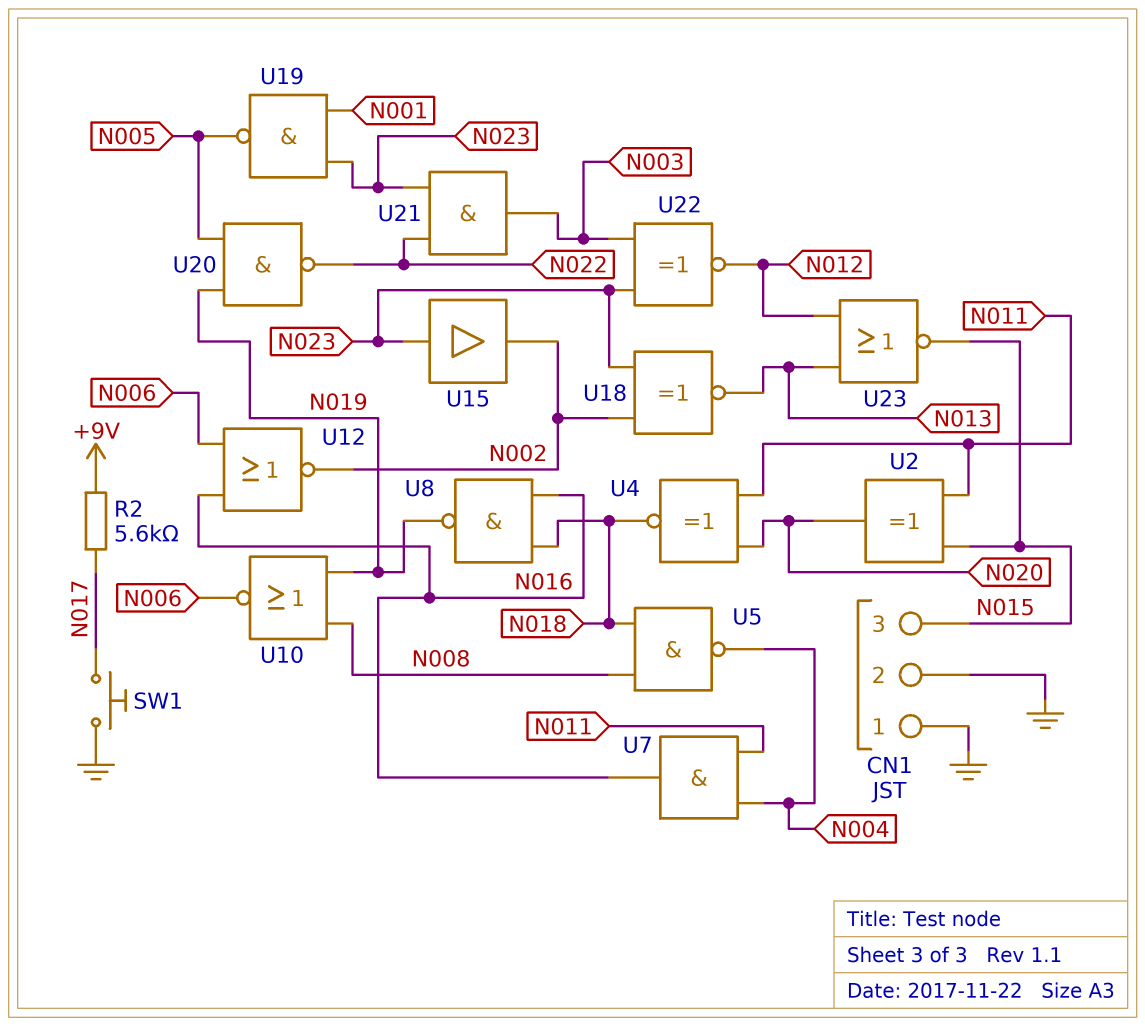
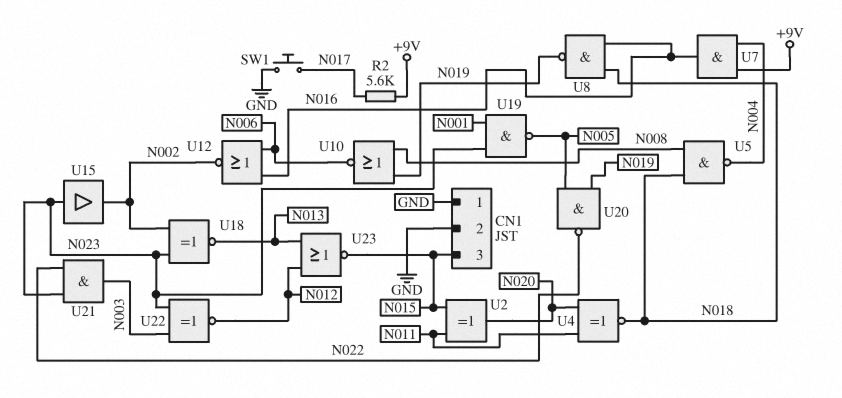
U7: AND (in N004, in N011, out N016) -> AND (in +9V, in N004, out N016)

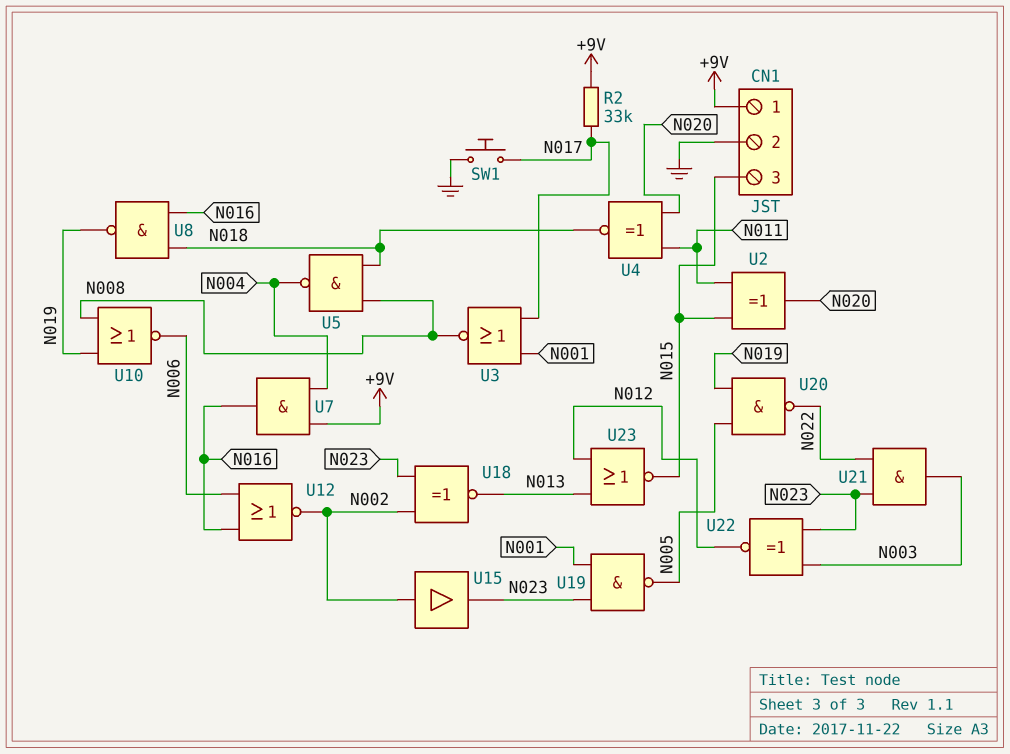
CN1 pin 1: GND -> +9V
R2: 5.6k (+9V, N017) -> 33k (+9V, N017)
U3: none -> NOR (in N001, in N017, out N008)
U15: buffer (in N023, out N002) -> buffer (in N002, out N023)

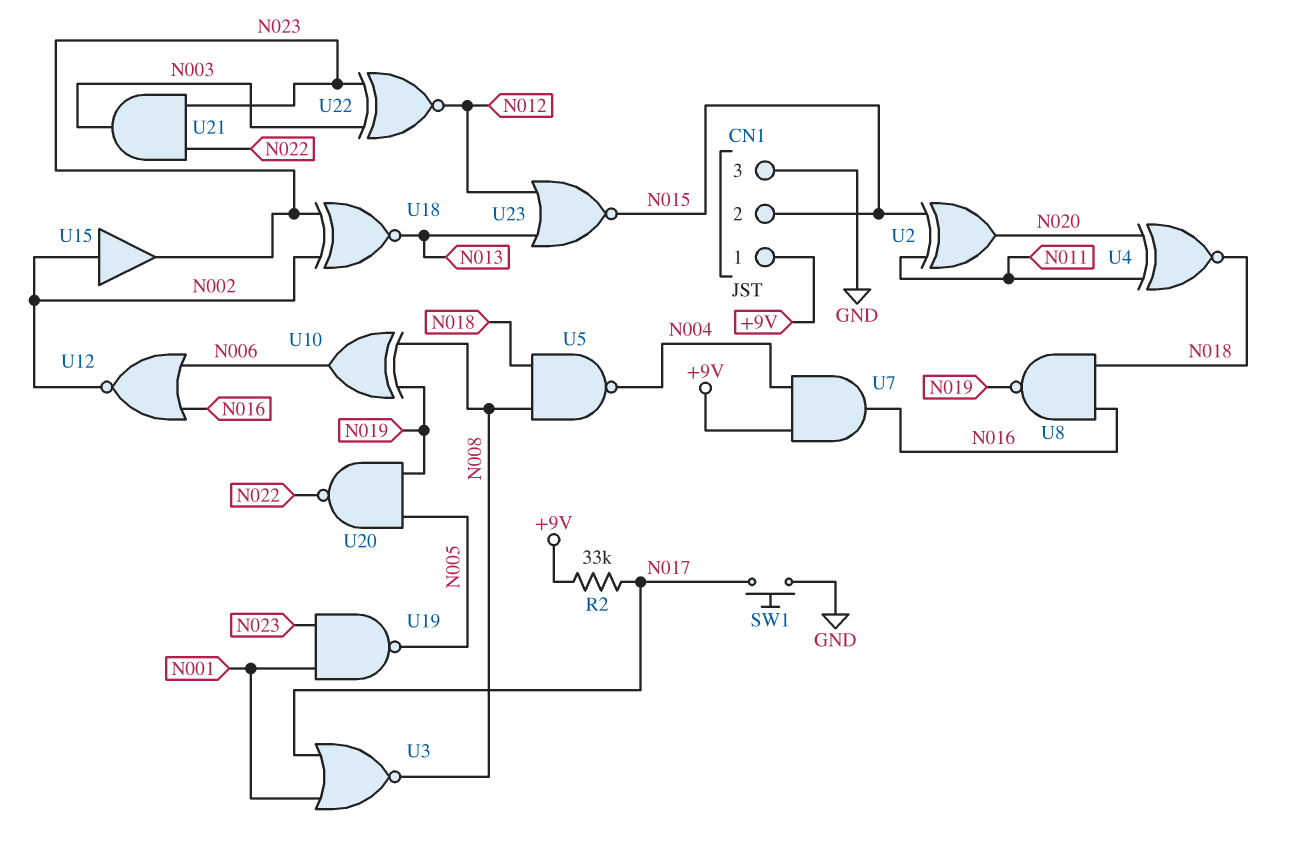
CN1 pin 2: GND -> N015
CN1 pin 3: N015 -> GND
U10: NOR (in N008, in N019, out N006) -> XOR (in N008, in N019, out N006)

